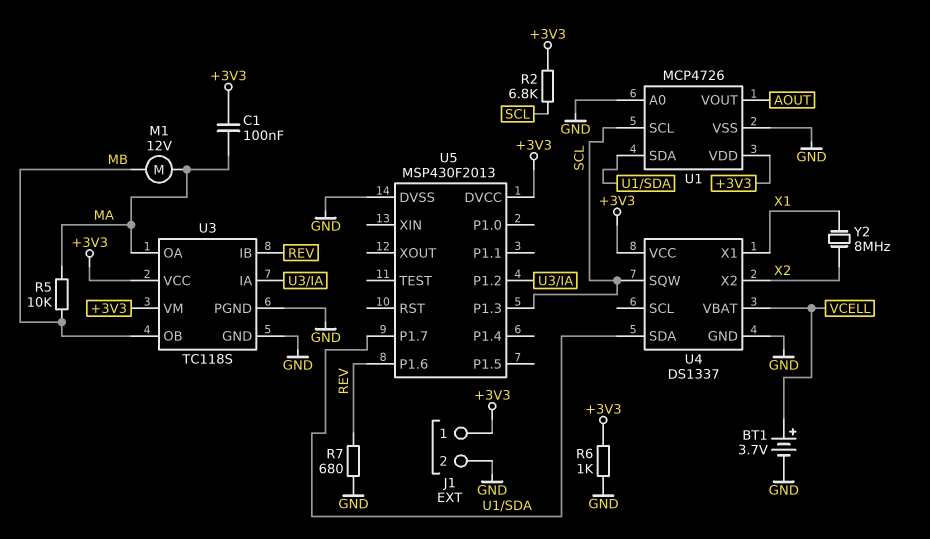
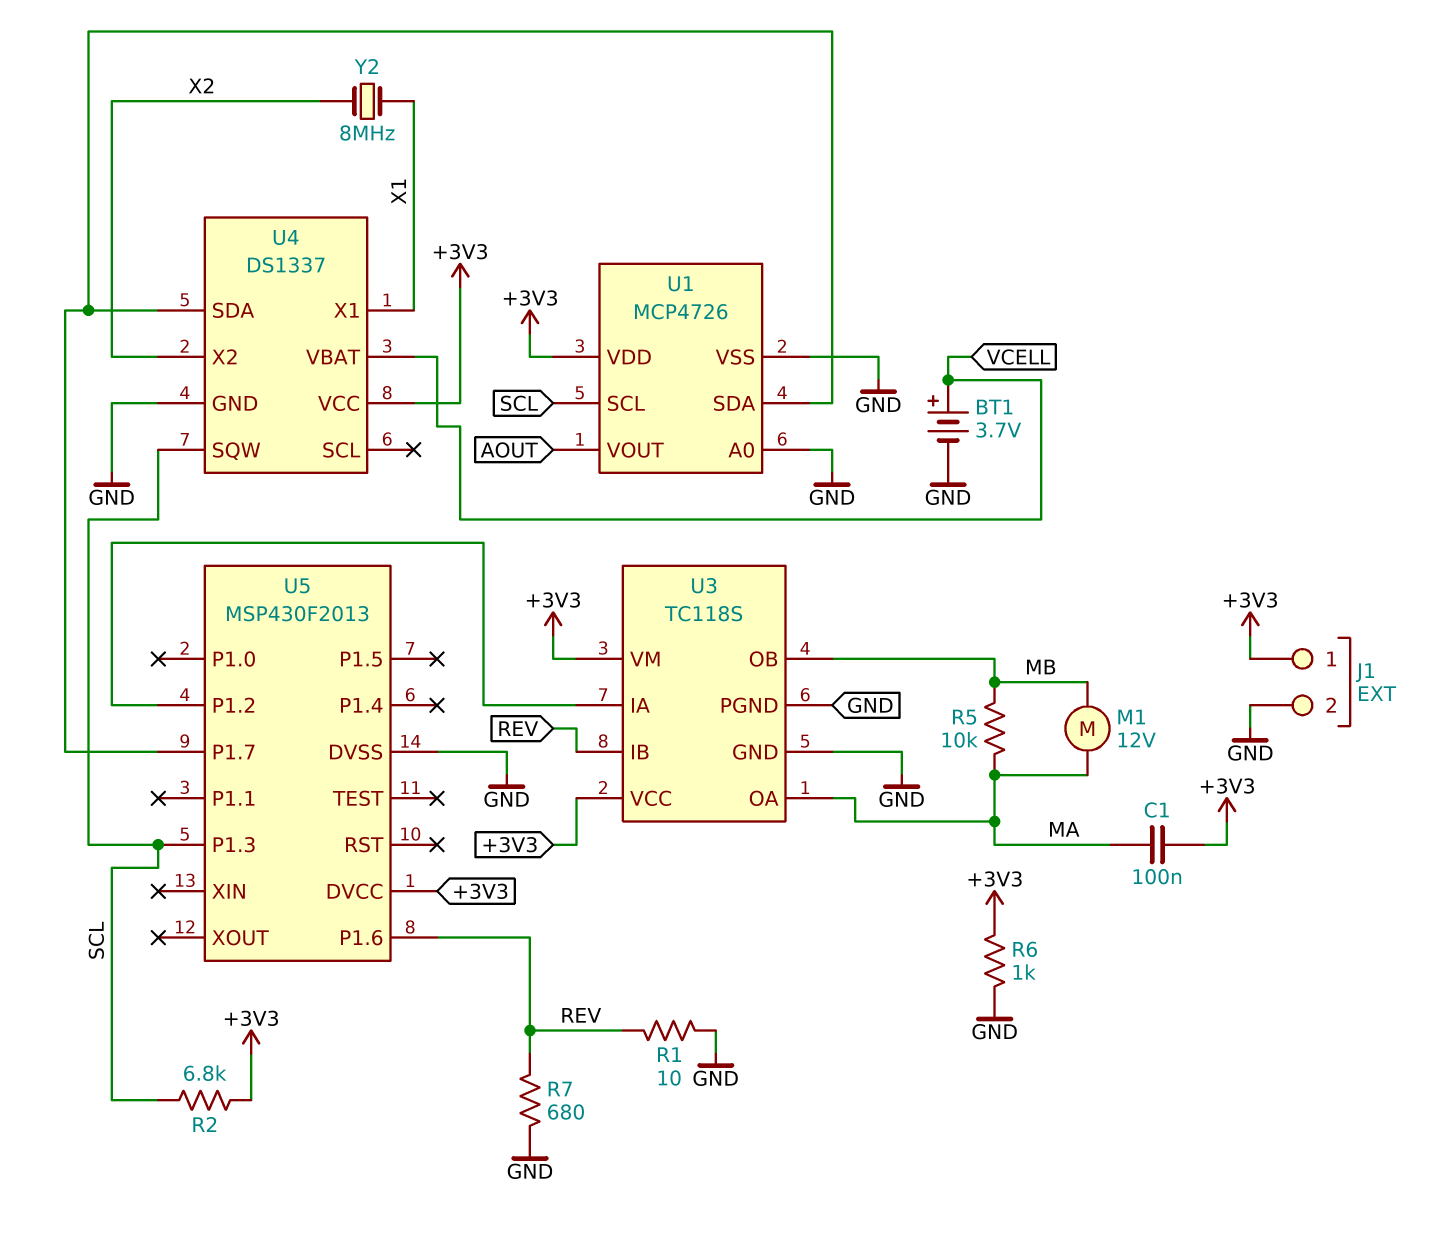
R1: none -> 10 (GND, REV)

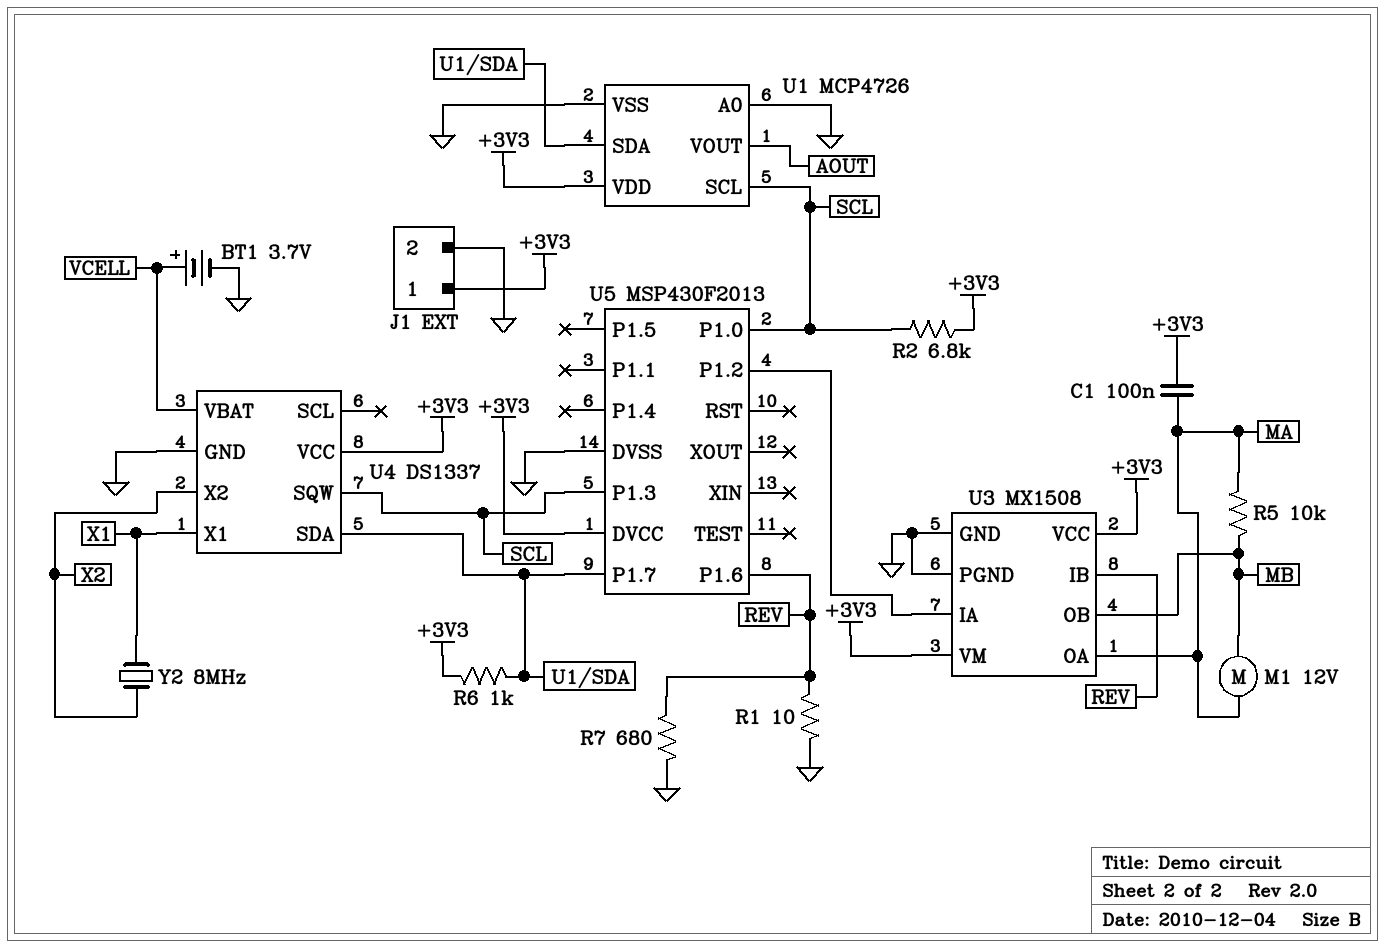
R6: 1k (+3V3, GND) -> 1k (+3V3, U1/SDA)
U3: TC118S -> MX1508
U5 pin P1.0: none -> SCL

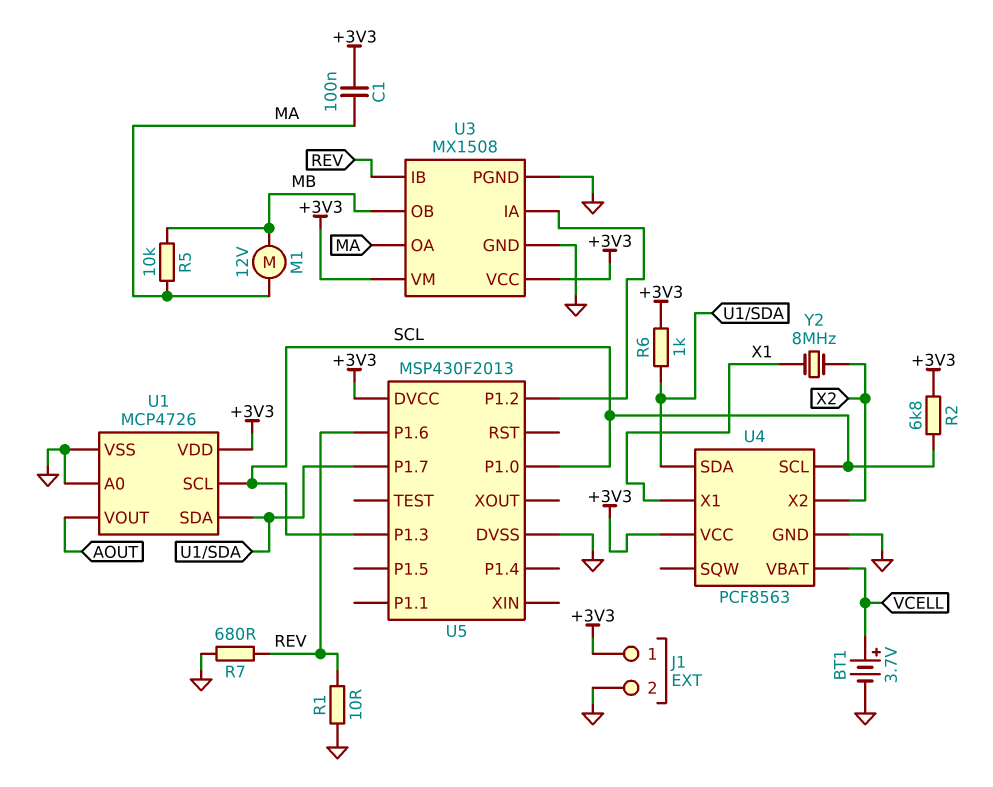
U4: DS1337 -> PCF8563
U4 pin SCL: none -> SCL
U4 pin SQW: SCL -> none

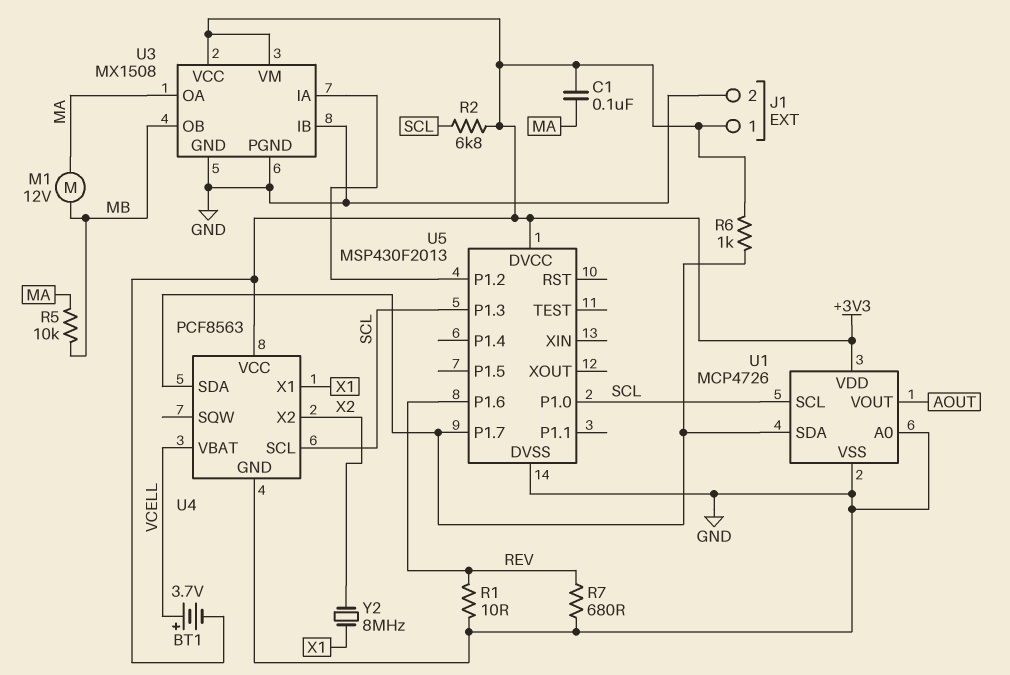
BT1: 3.7V (plus VCELL, minus GND) -> 3.7V (plus VCELL, minus +3V3)
U3 pin IB: REV -> GND

